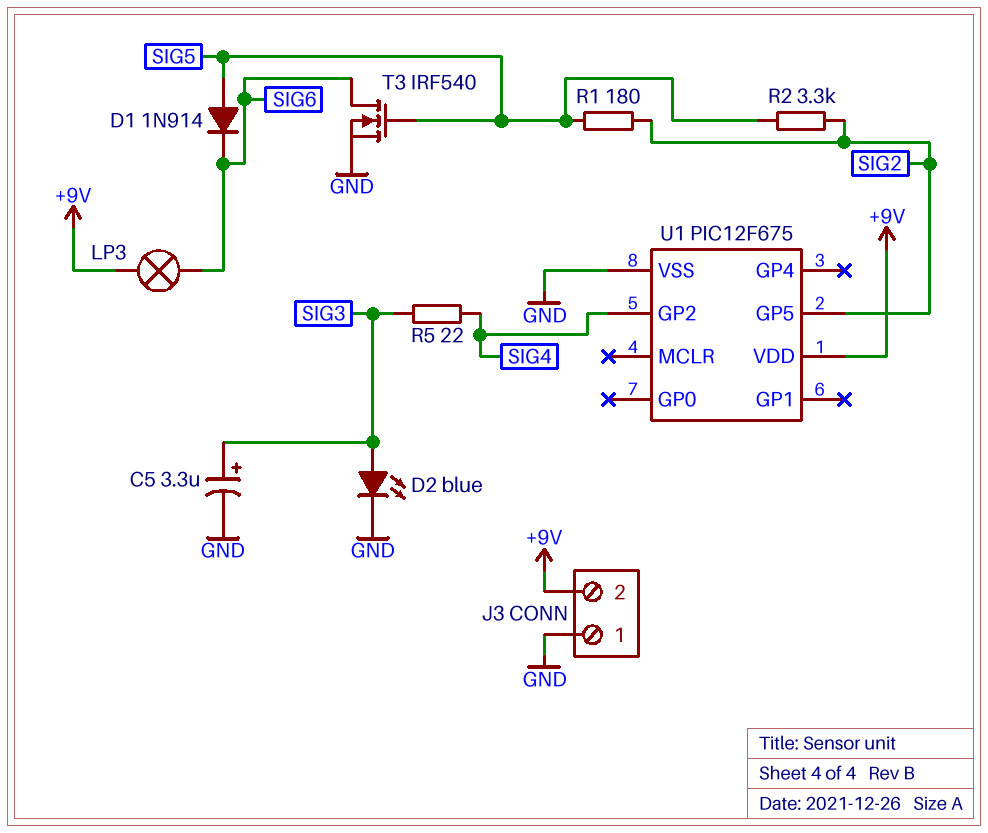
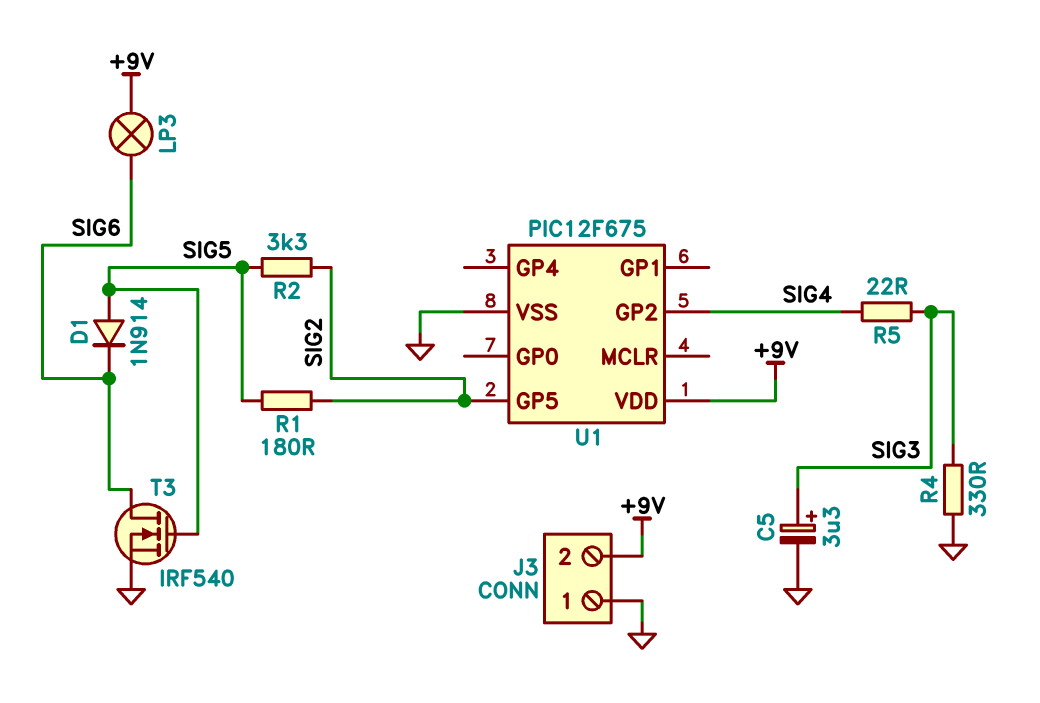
D2: LED blue (A SIG3, K GND) -> none
R4: none -> 330 (GND, SIG3)

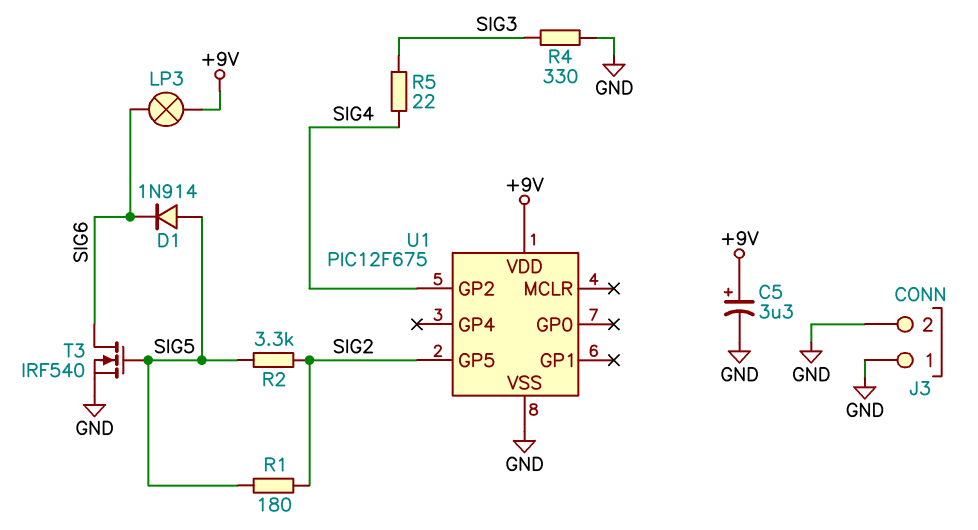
C5: 3.3uF (plus SIG3, minus GND) -> 3.3uF (plus +9V, minus GND)
J3 pin 2: +9V -> GND

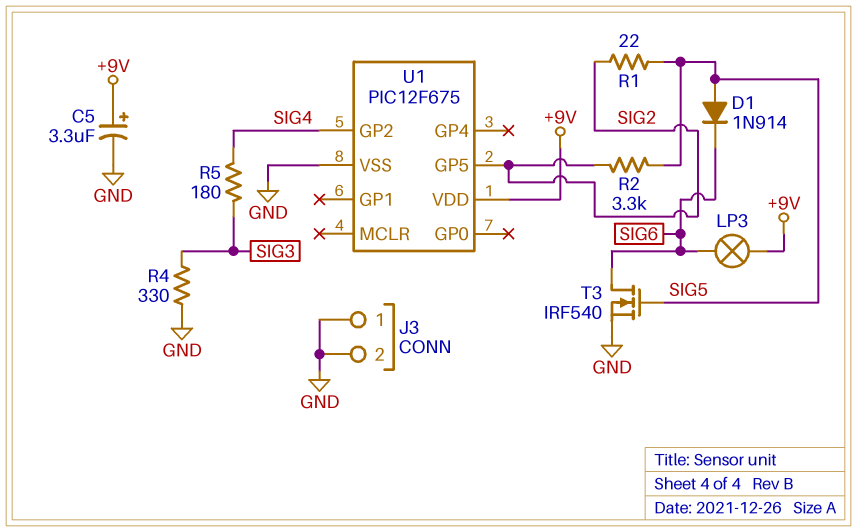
R1: 180 (SIG2, SIG5) -> 22 (SIG2, SIG5)
R5: 22 (SIG3, SIG4) -> 180 (SIG3, SIG4)

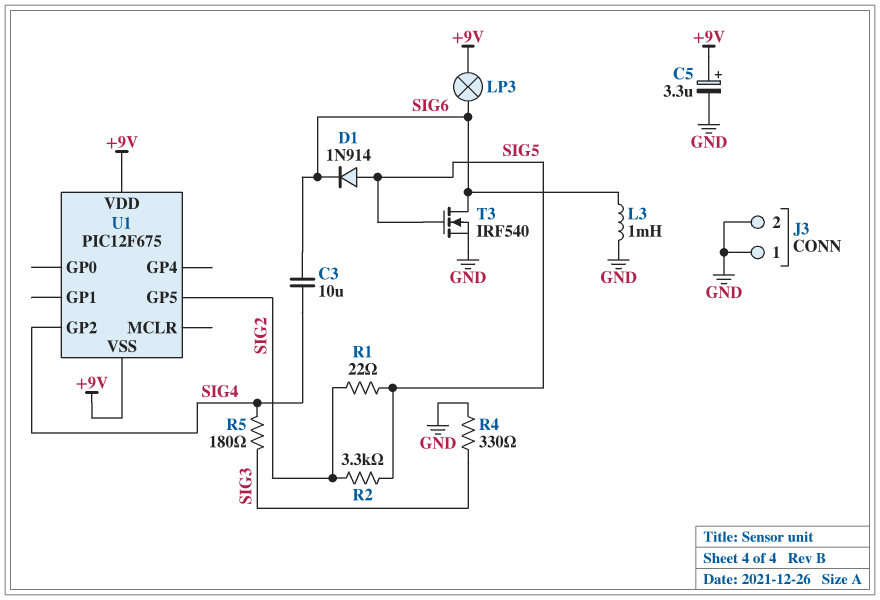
C3: none -> 10uF (SIG4, SIG6)
L3: none -> 1mH (GND, SIG6)
U1 pin VSS: GND -> +9V

